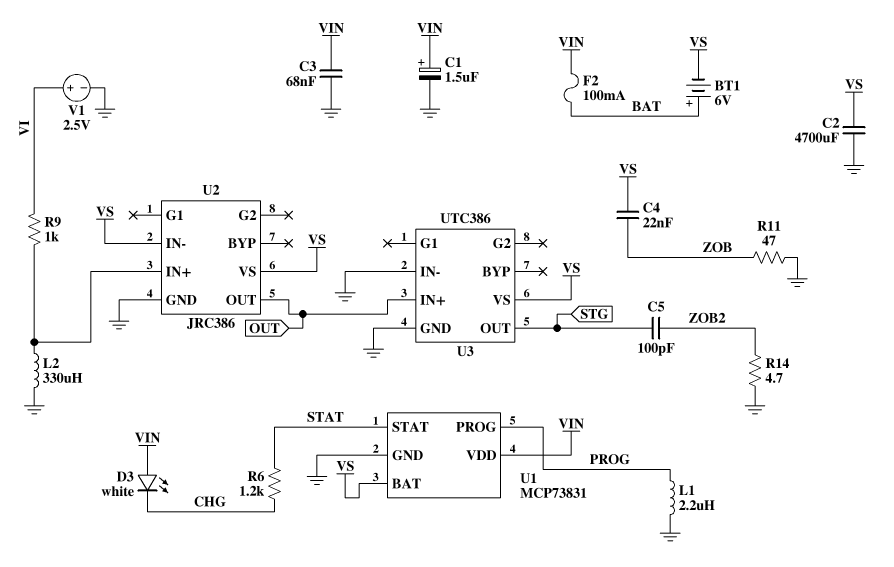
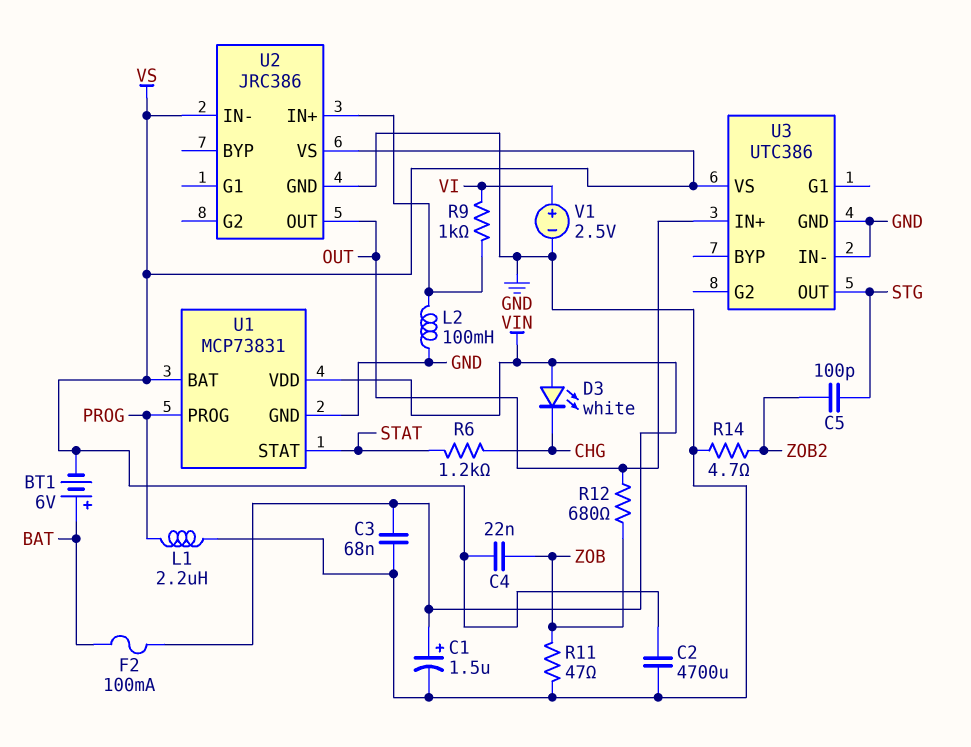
L2: 330uH (GND, U2/IN+) -> 100mH (GND, U2/IN+)
R12: none -> 680 (OUT, ZOB)

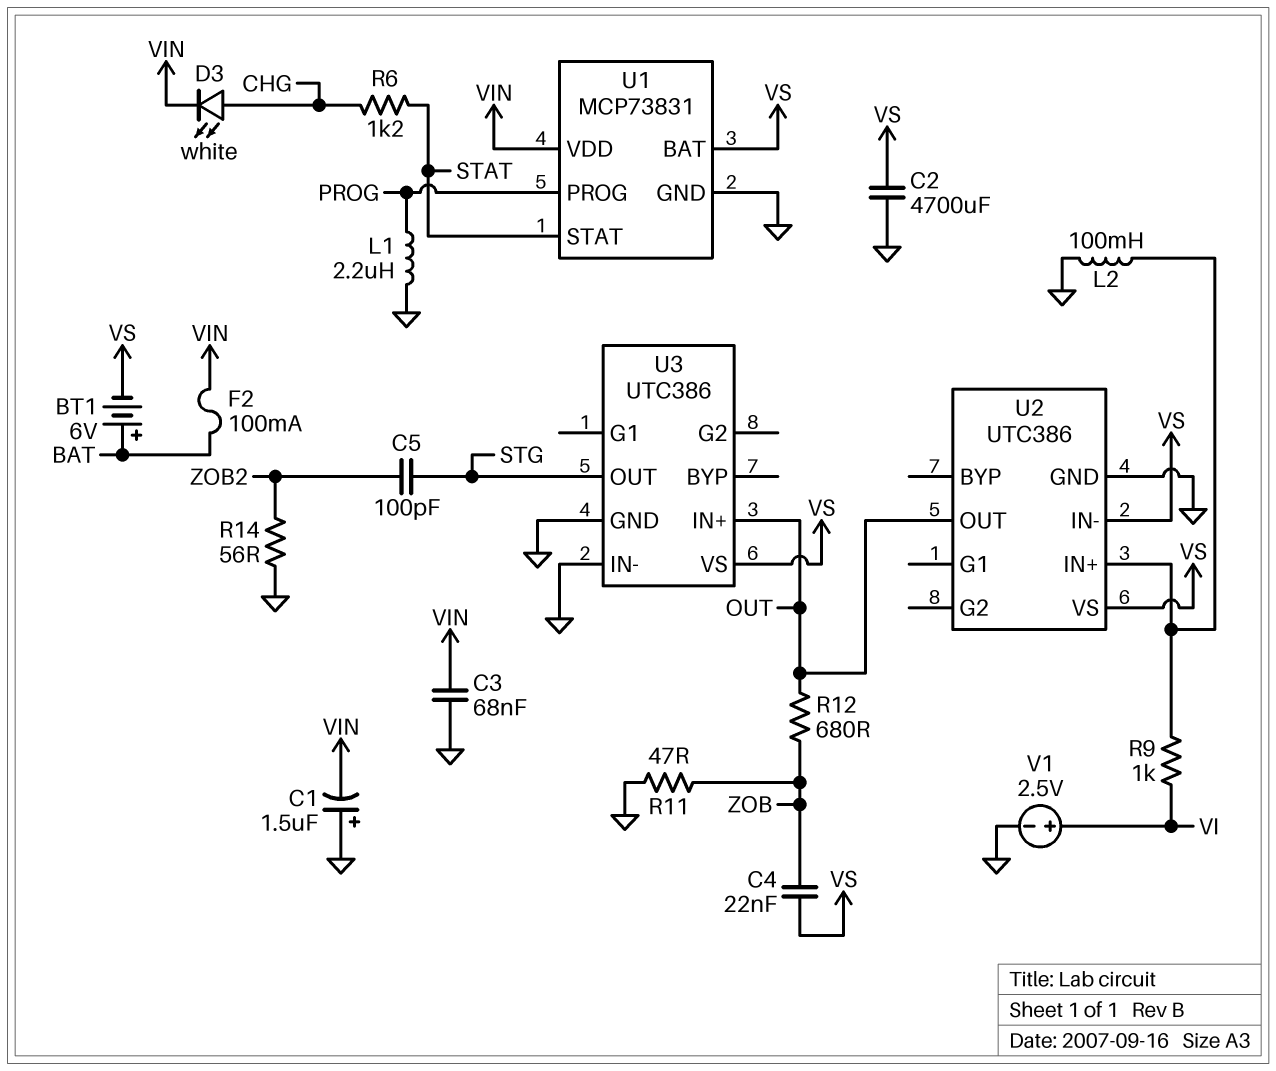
C1: 1.5uF (plus VIN, minus GND) -> 1.5uF (plus GND, minus VIN)
D3: LED white (A VIN, K CHG) -> LED white (A CHG, K VIN)
R14: 4.7 (GND, ZOB2) -> 56 (GND, ZOB2)
U2: JRC386 -> UTC386

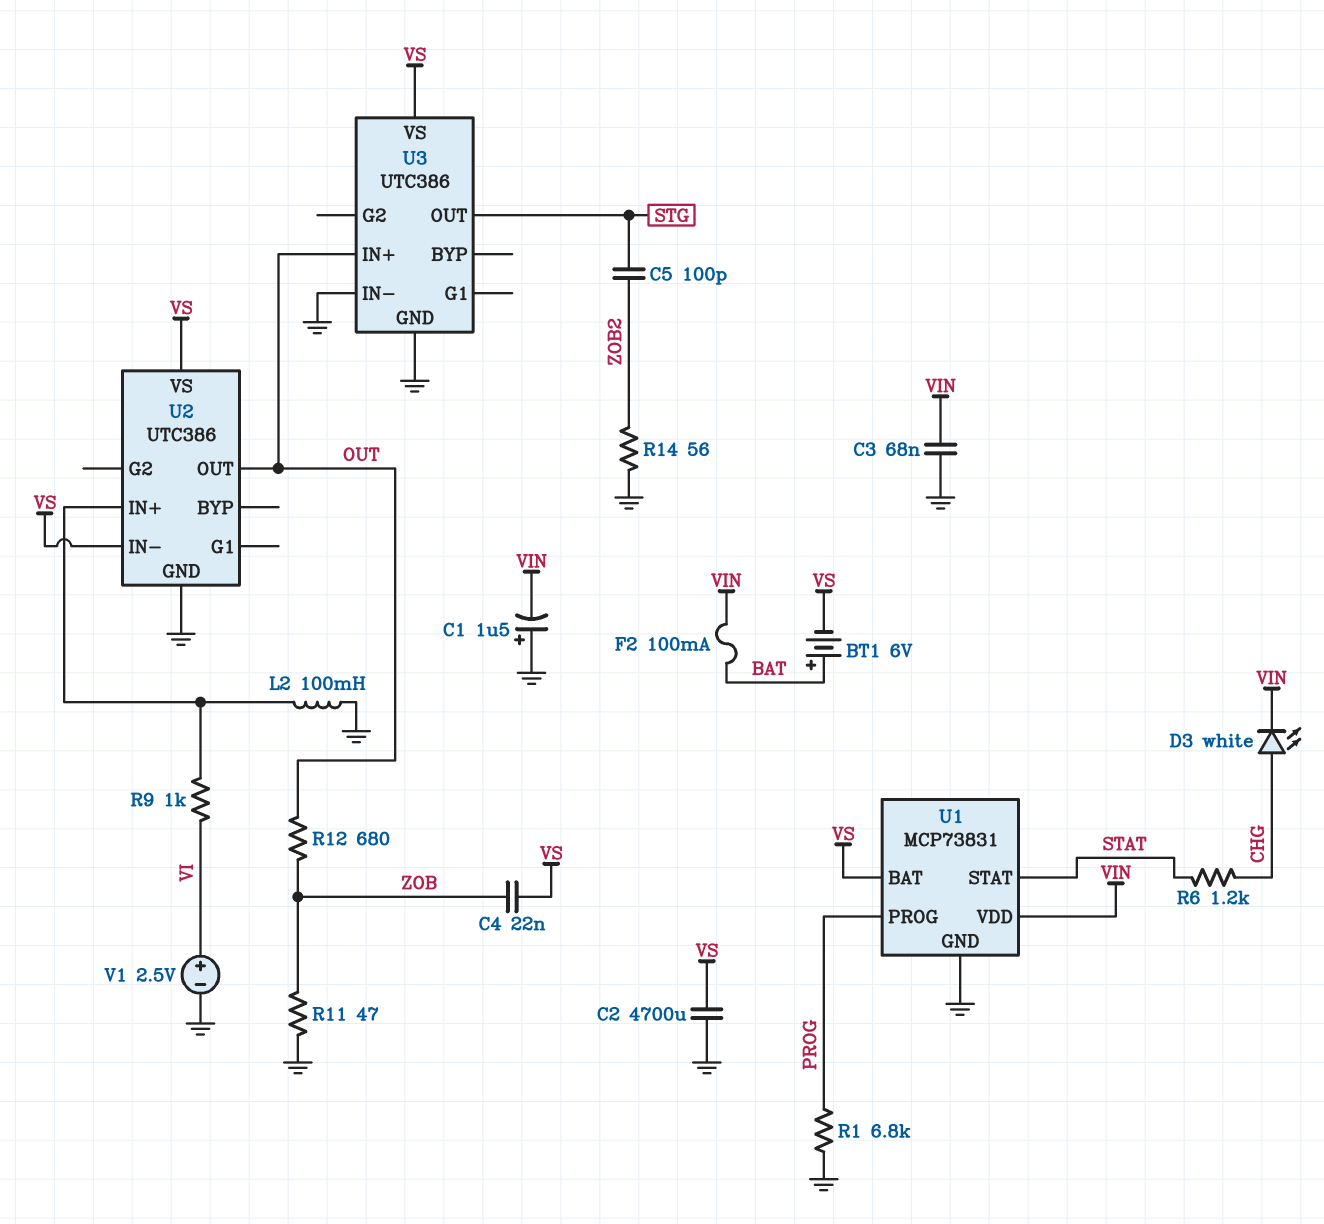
L1: 2.2uH (GND, PROG) -> none
R1: none -> 6.8k (GND, PROG)

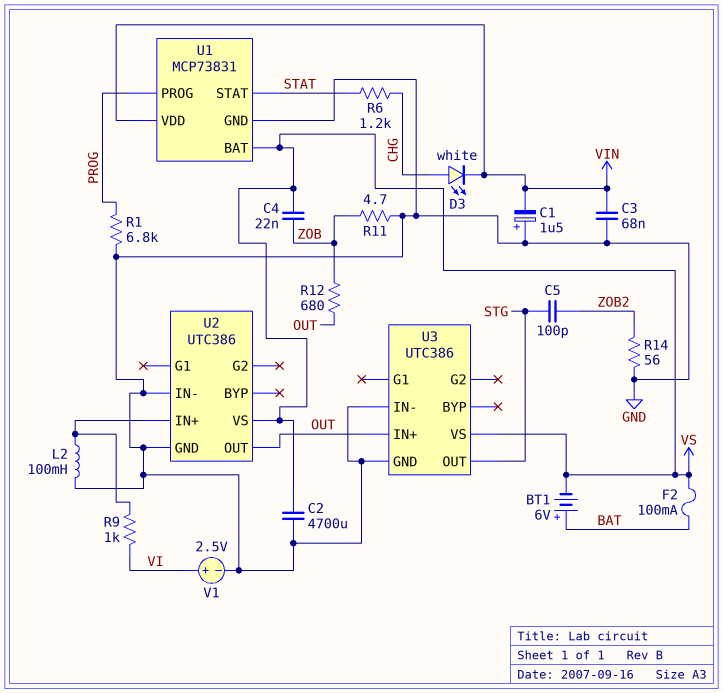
F2: 100mA (BAT, VIN) -> 100mA (BAT, VS)
R11: 47 (GND, ZOB) -> 4.7 (GND, ZOB)
U2 pin IN-: VS -> GND

